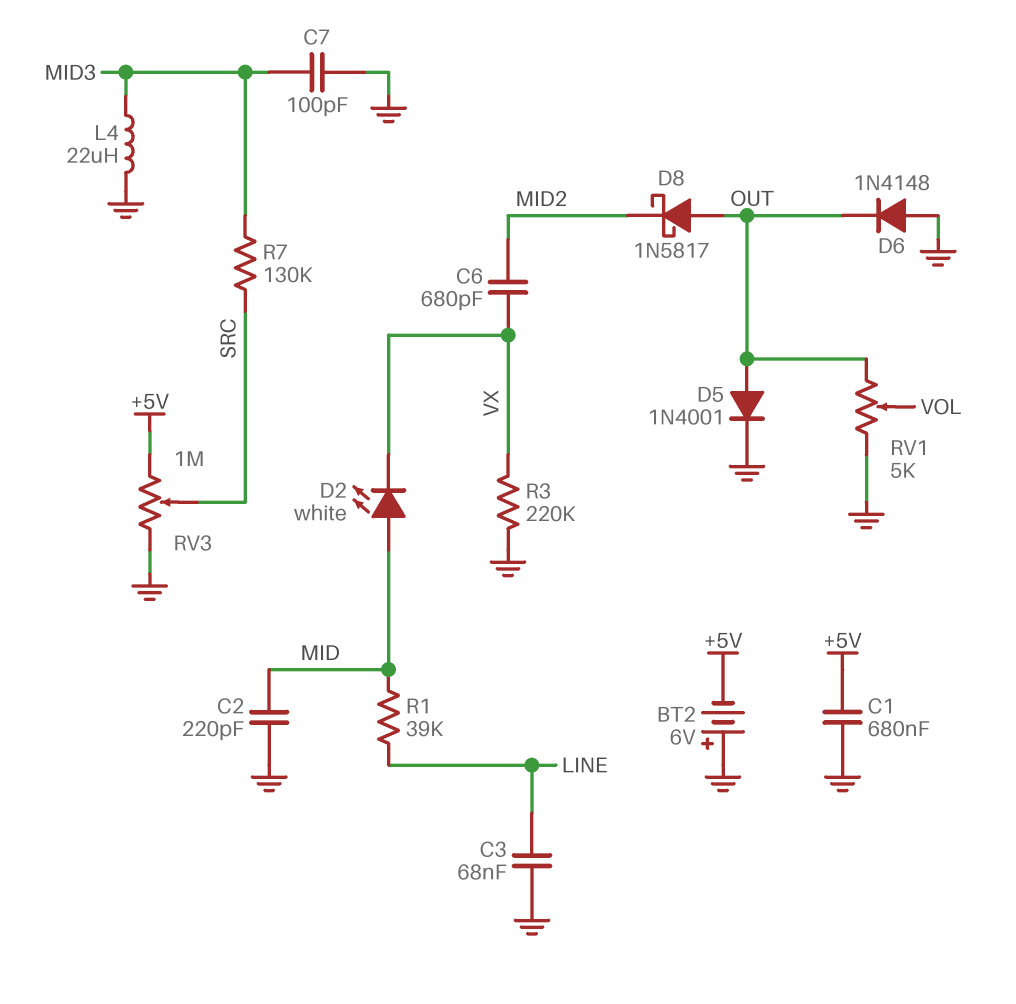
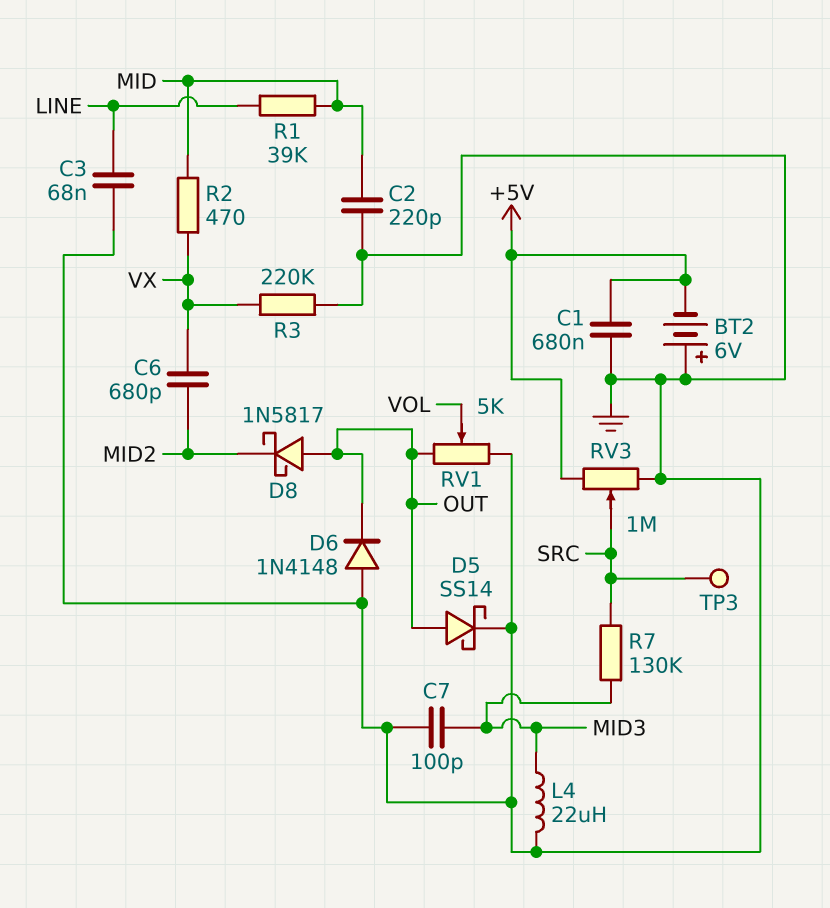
D2: LED white (A MID, K VX) -> none
D5: diode 1N4001 (A OUT, K GND) -> schottky SS14 (A OUT, K GND)
R2: none -> 470 (MID, VX)
TP3: none -> test point (SRC)

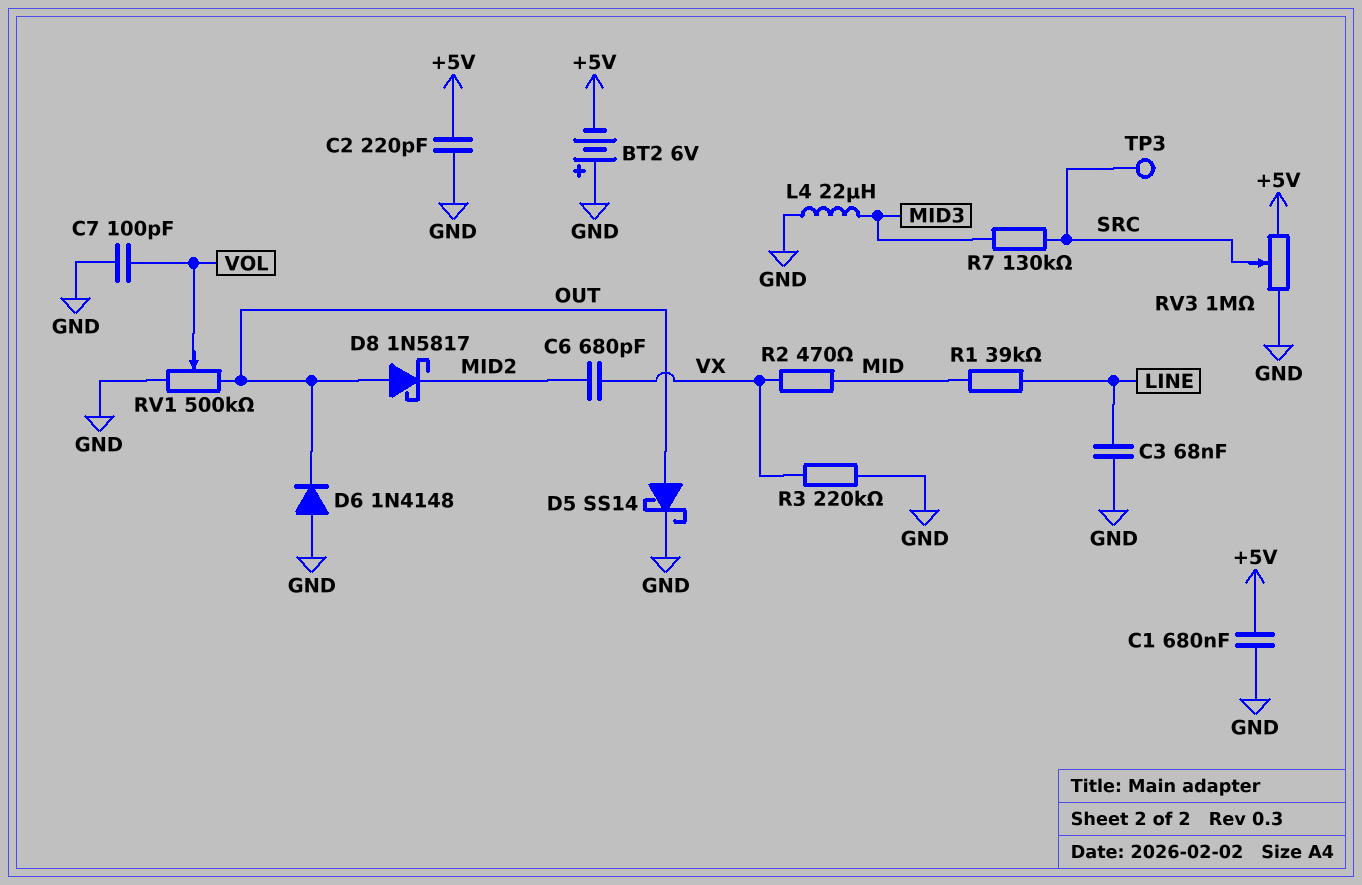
C2: 220pF (GND, MID) -> 220pF (+5V, GND)
C7: 100pF (GND, MID3) -> 100pF (GND, VOL)
RV1: 5k (GND, OUT, wiper VOL) -> 500k (GND, OUT, wiper VOL)

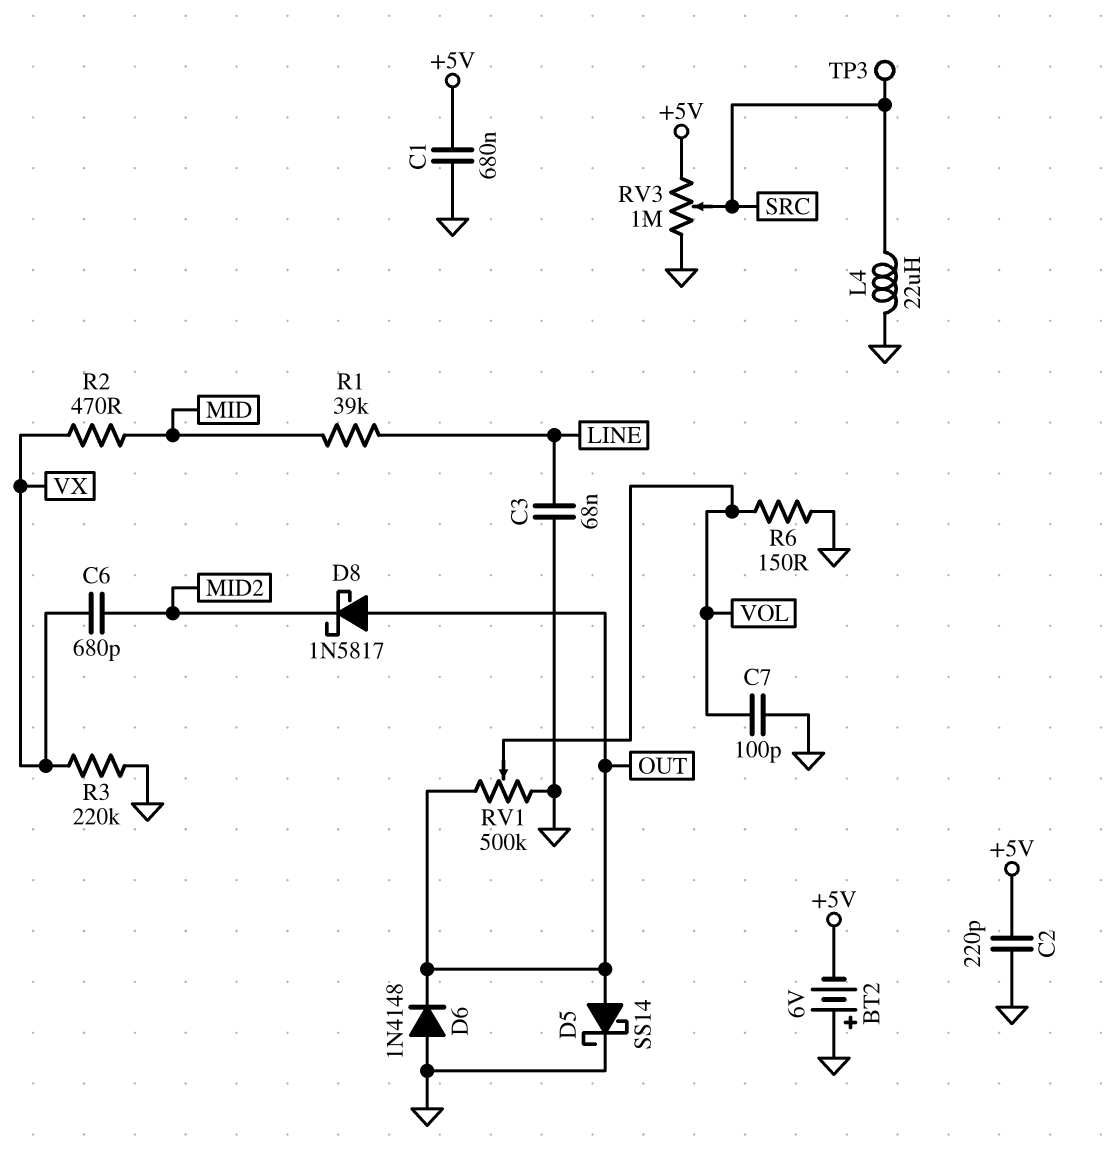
L4: 22uH (GND, MID3) -> 22uH (GND, SRC)
R6: none -> 150 (GND, VOL)
R7: 130k (MID3, SRC) -> none

